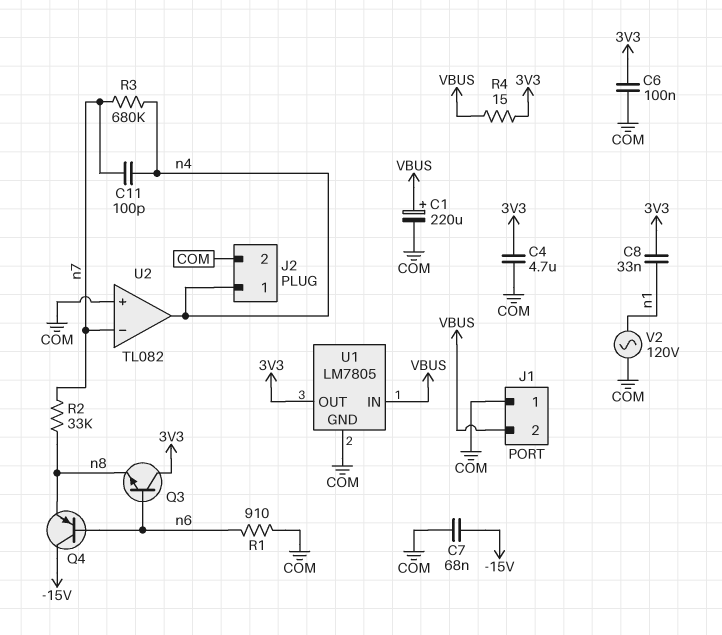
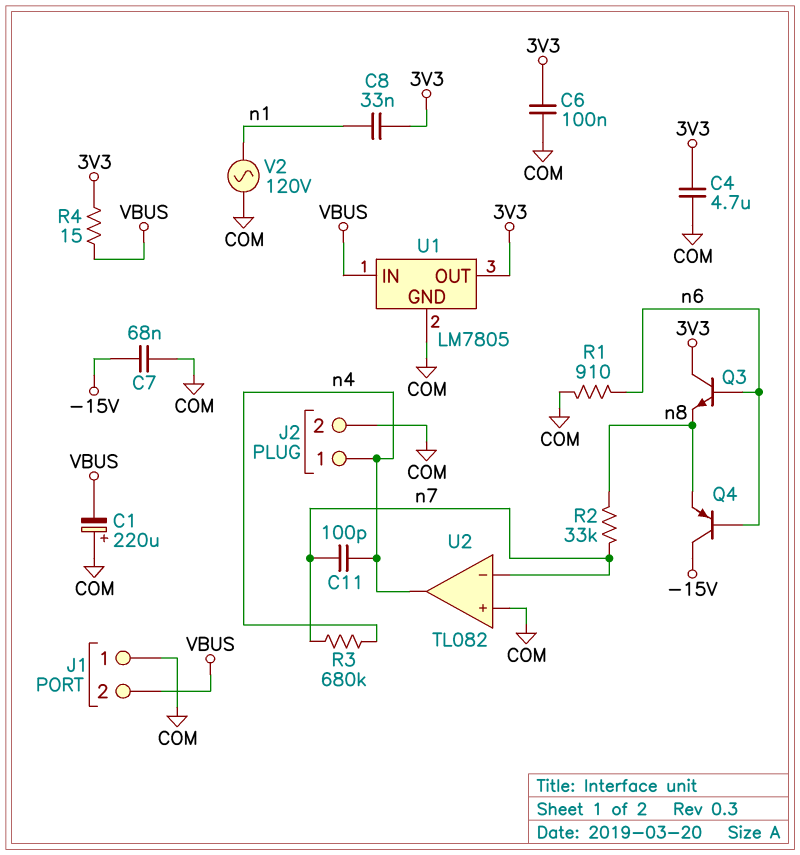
C1: 220uF (plus VBUS, minus COM) -> 220uF (plus COM, minus VBUS)

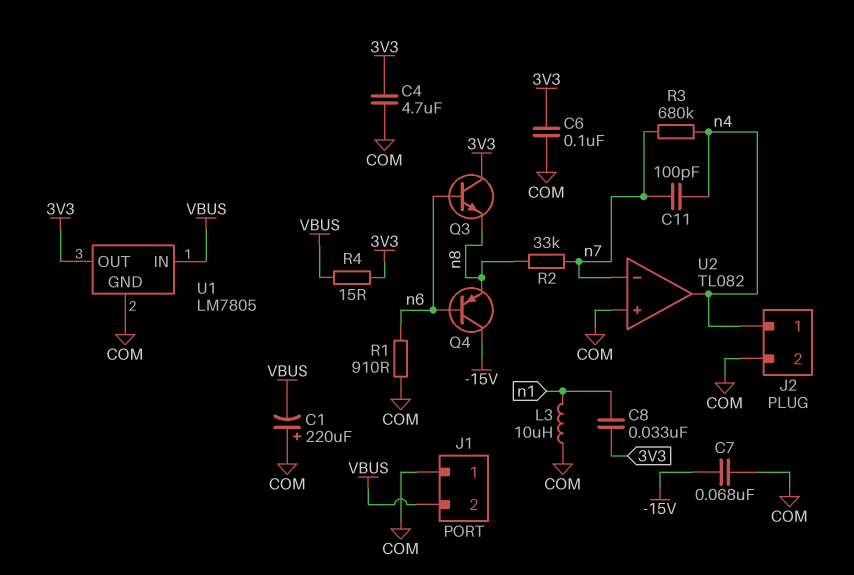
L3: none -> 10uH (COM, n1)
V2: AC 120V (COM, n1) -> none

